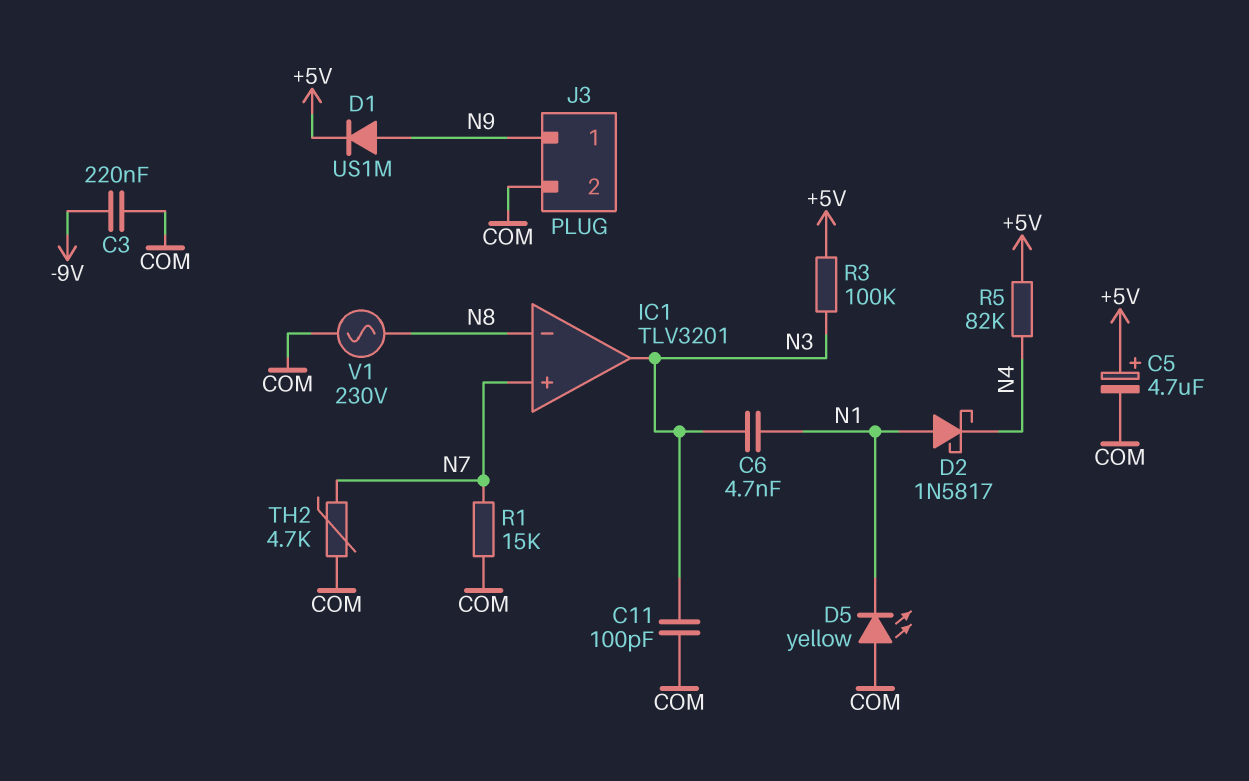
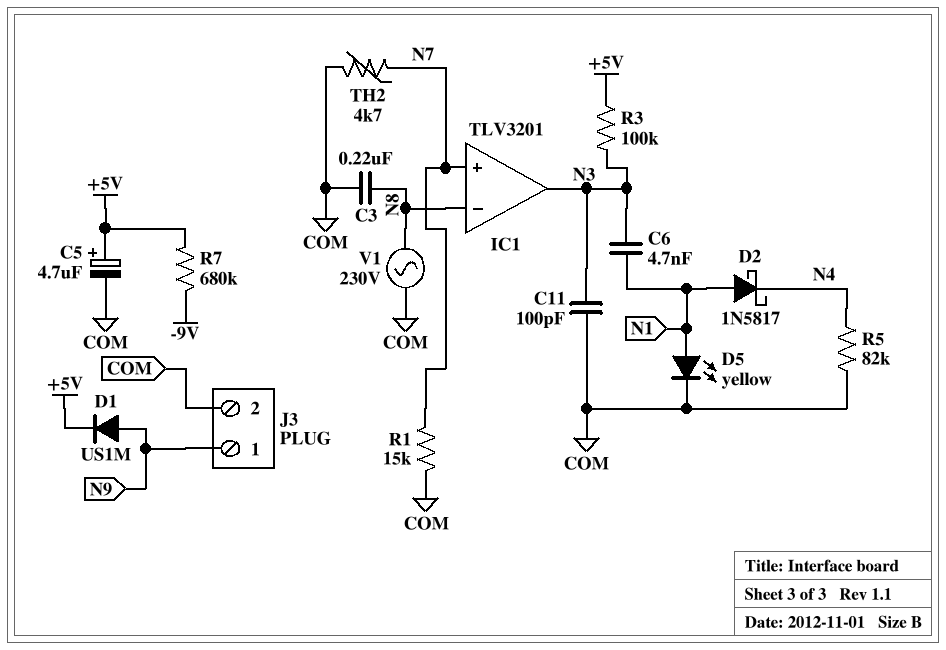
C3: 220nF (-9V, COM) -> 220nF (COM, N8)
D5: LED yellow (A COM, K N1) -> LED yellow (A N1, K COM)
R5: 82k (+5V, N4) -> 82k (COM, N4)
R7: none -> 680k (+5V, -9V)

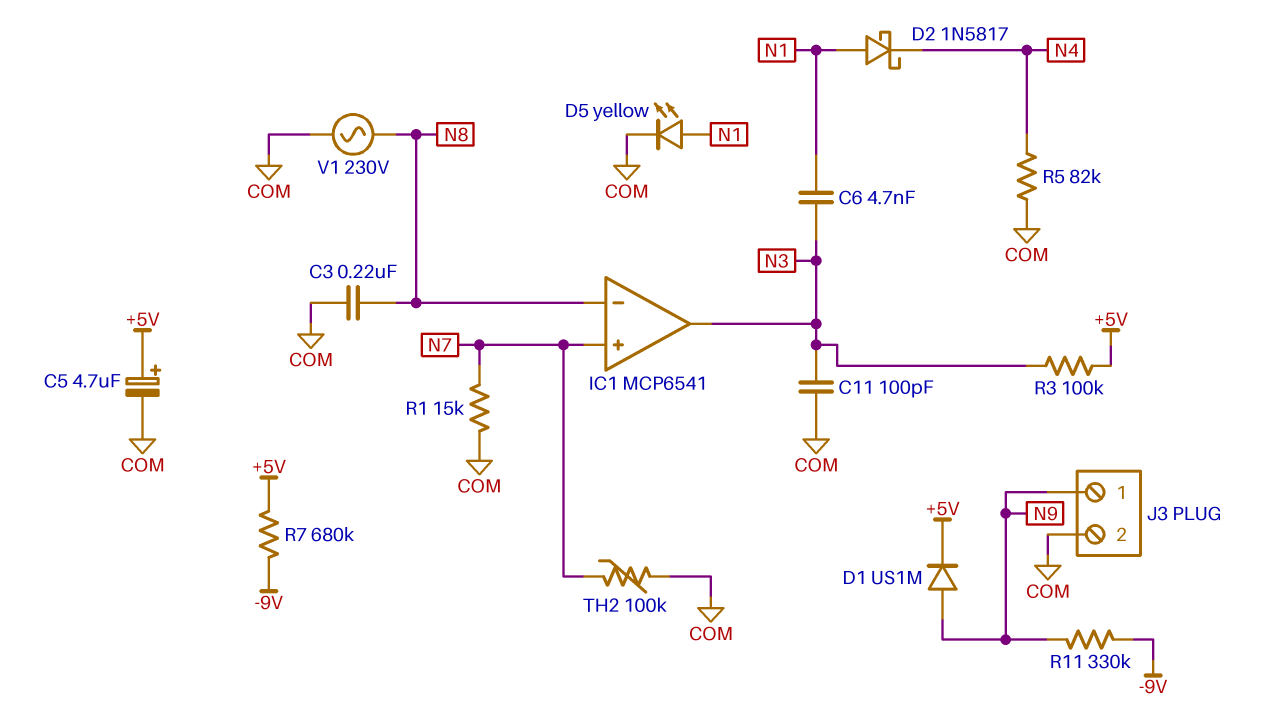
IC1: TLV3201 -> MCP6541
R11: none -> 330k (-9V, N9)
TH2: 4.7k (COM, N7) -> 100k (COM, N7)

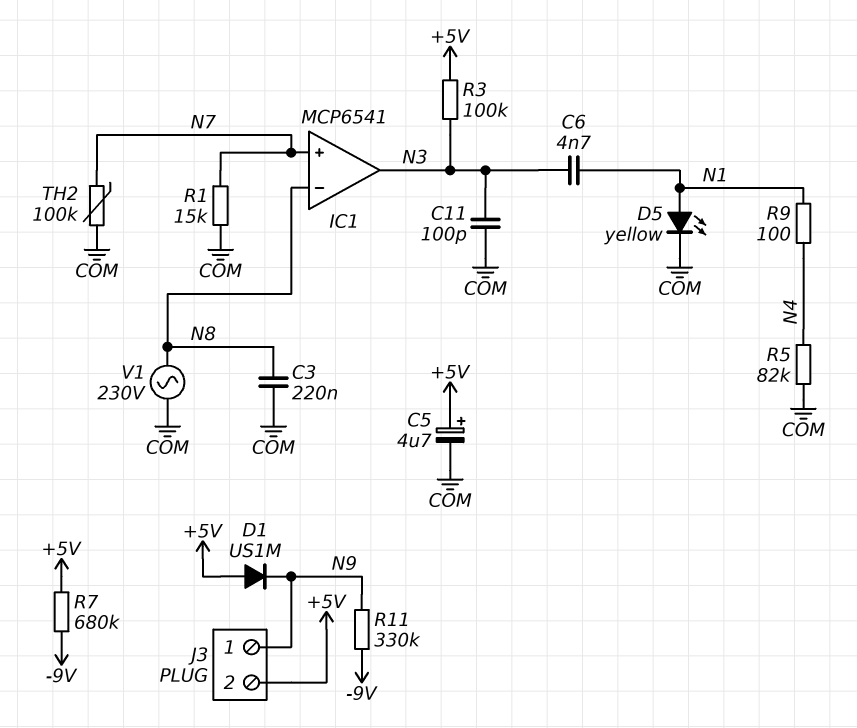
D1: diode US1M (A N9, K +5V) -> diode US1M (A +5V, K N9)
D2: schottky 1N5817 (A N1, K N4) -> none
J3 pin 2: COM -> +5V
R9: none -> 100 (N1, N4)

